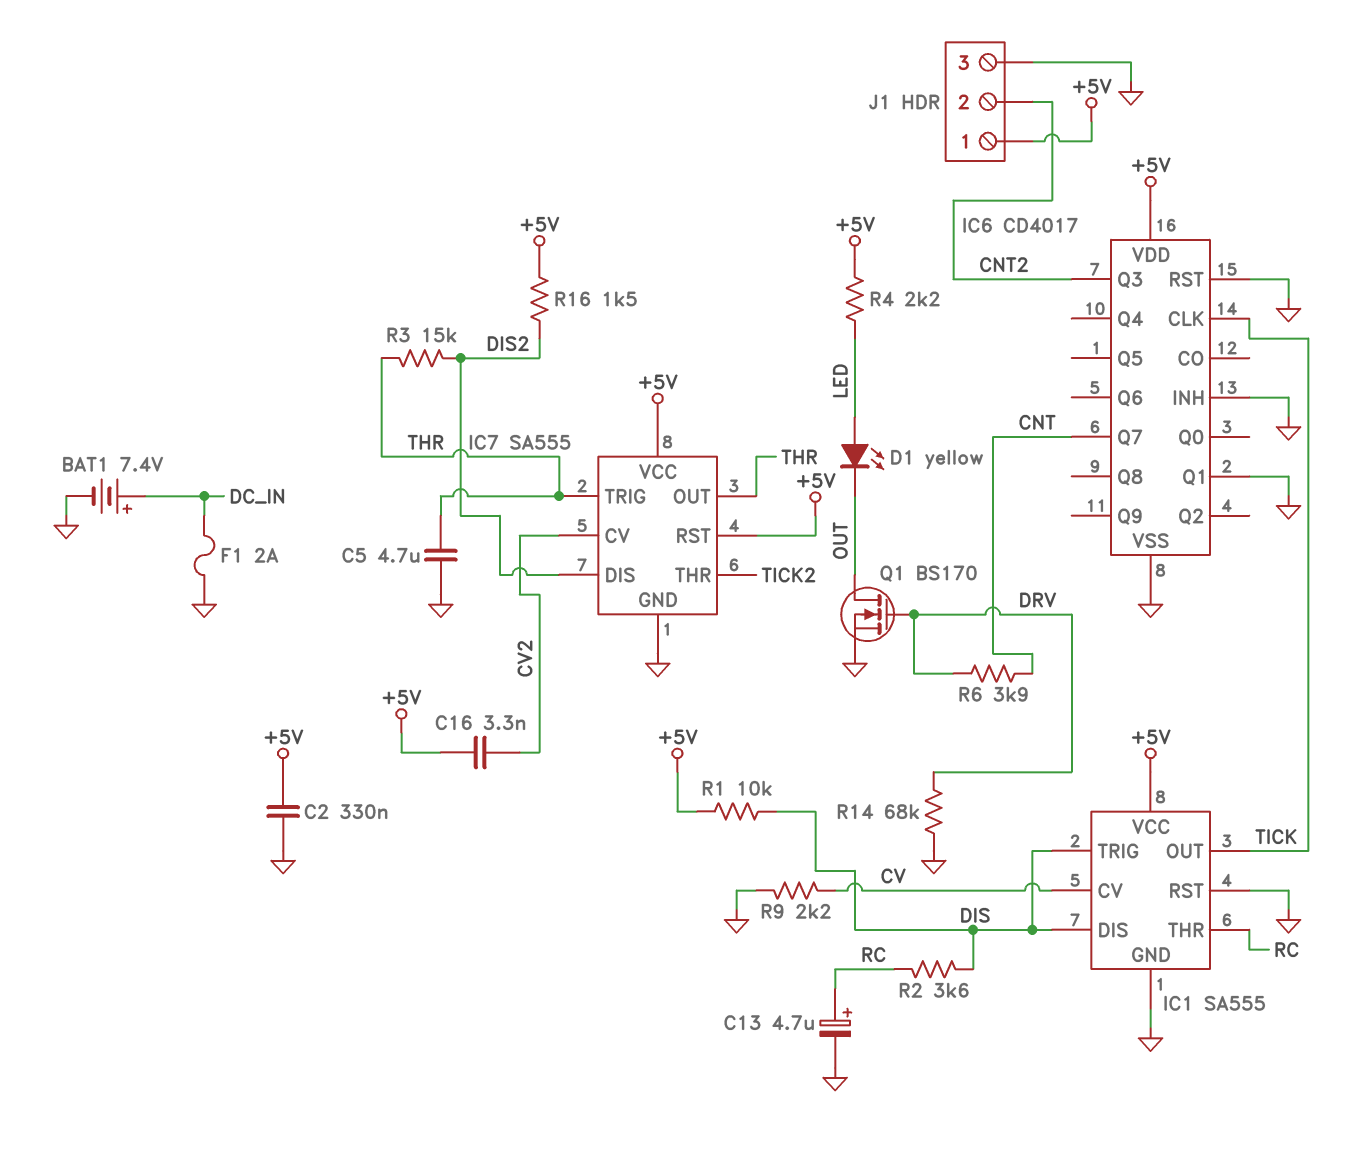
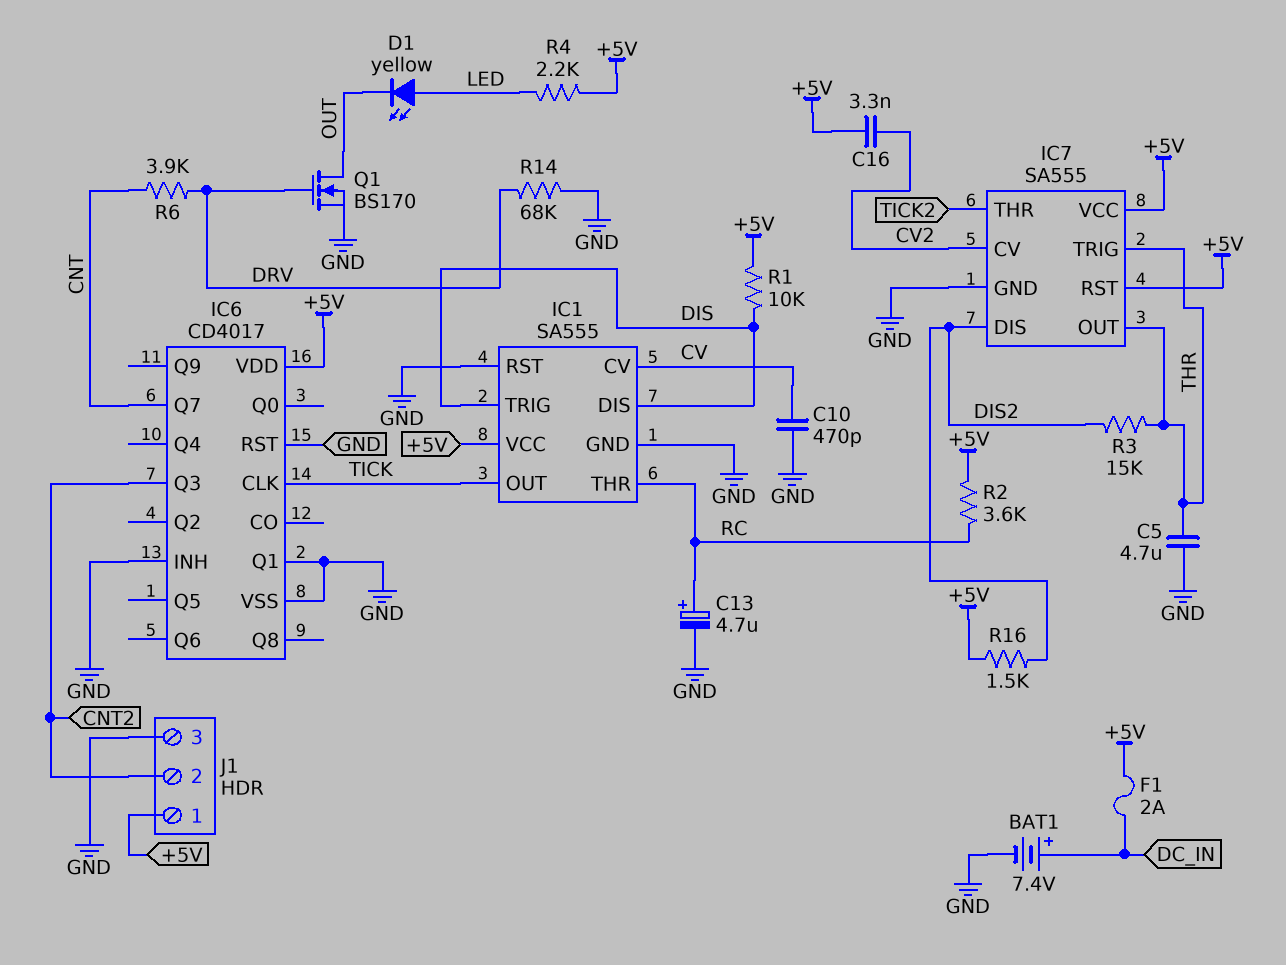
C2: 330nF (+5V, GND) -> none
C10: none -> 470pF (CV, GND)
F1: 2A (DC_IN, GND) -> 2A (+5V, DC_IN)
R2: 3.6k (DIS, RC) -> 3.6k (+5V, RC)
R9: 2.2k (CV, GND) -> none

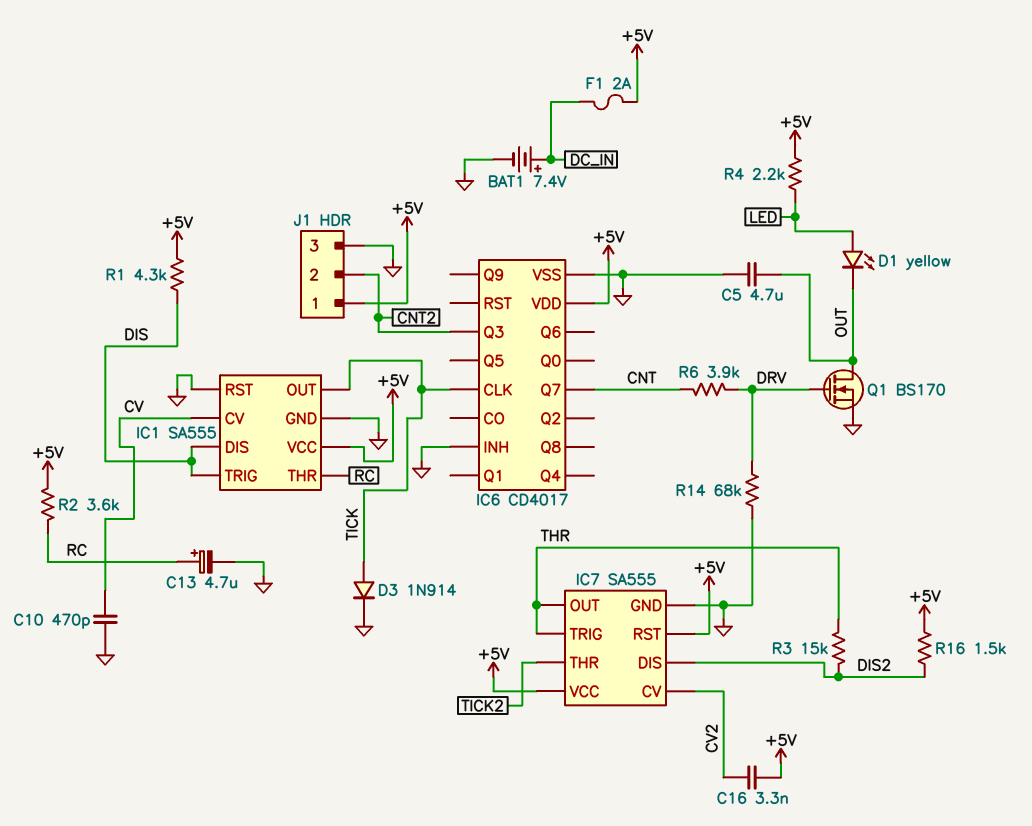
C5: 4.7uF (GND, THR) -> 4.7uF (GND, OUT)
D3: none -> diode 1N914 (A TICK, K GND)
IC6 pin Q1: GND -> none
IC6 pin RST: GND -> none
R1: 10k (+5V, DIS) -> 4.3k (+5V, DIS)

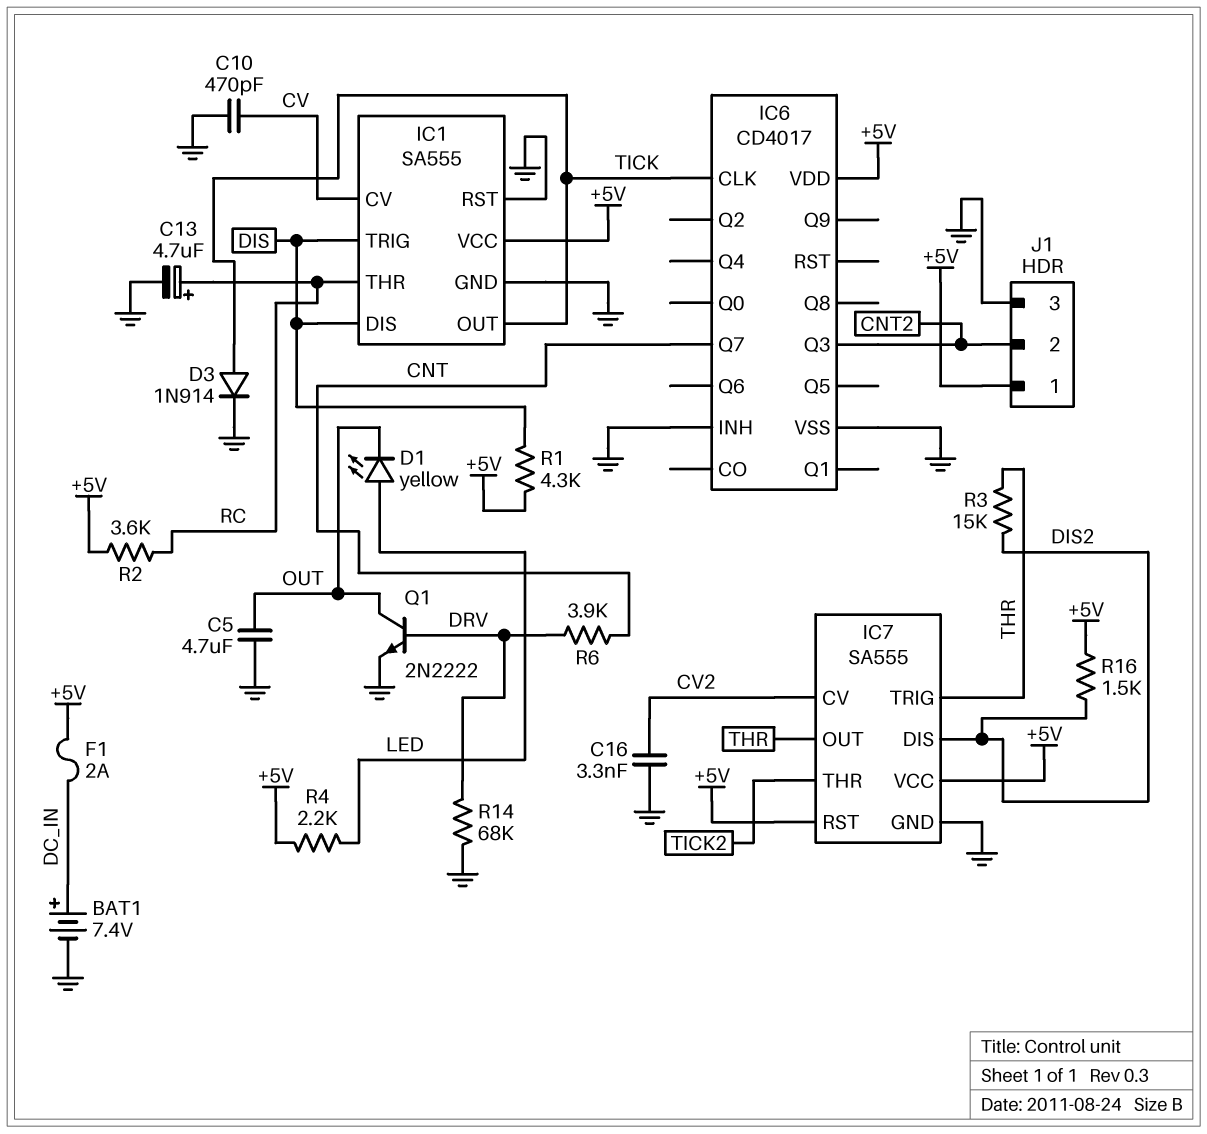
C16: 3.3nF (+5V, CV2) -> 3.3nF (CV2, GND)
Q1: NMOS BS170 (G DRV, D OUT, S GND) -> NPN 2N2222 (B DRV, C OUT, E GND)

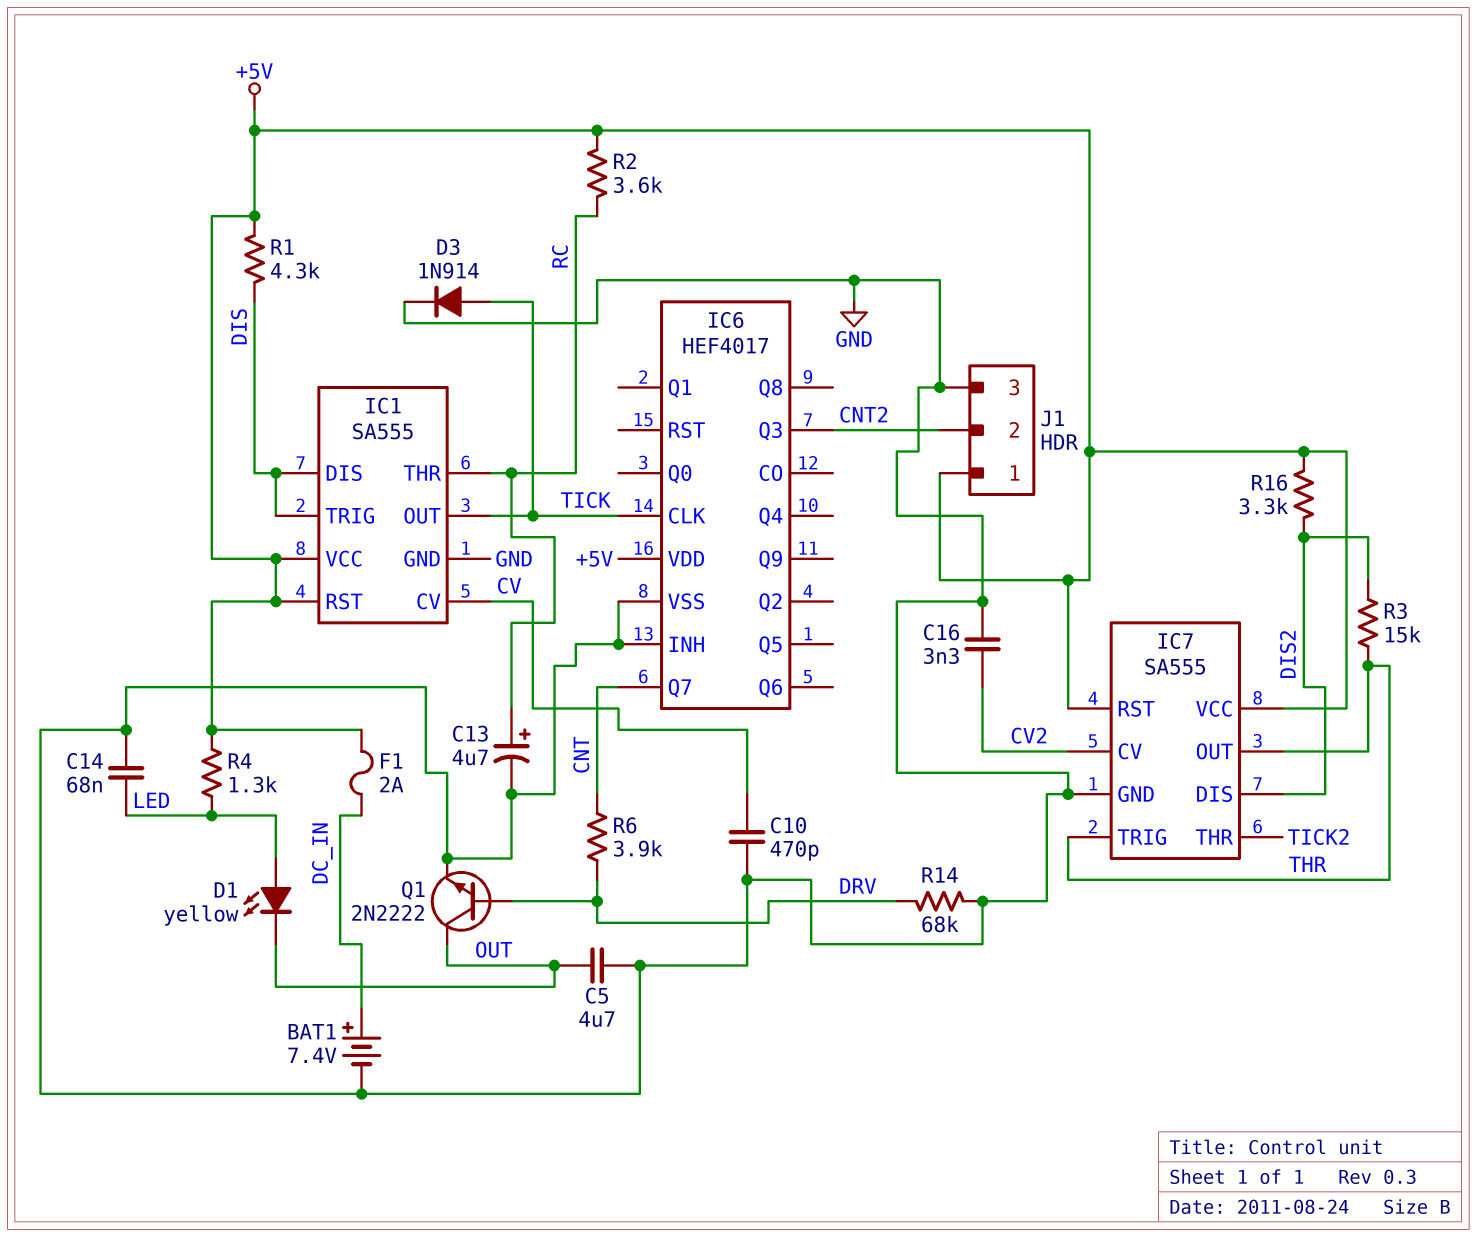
C14: none -> 68nF (GND, LED)
IC1 pin RST: GND -> +5V
IC6: CD4017 -> HEF4017
R4: 2.2k (+5V, LED) -> 1.3k (+5V, LED)
R16: 1.5k (+5V, DIS2) -> 3.3k (+5V, DIS2)

